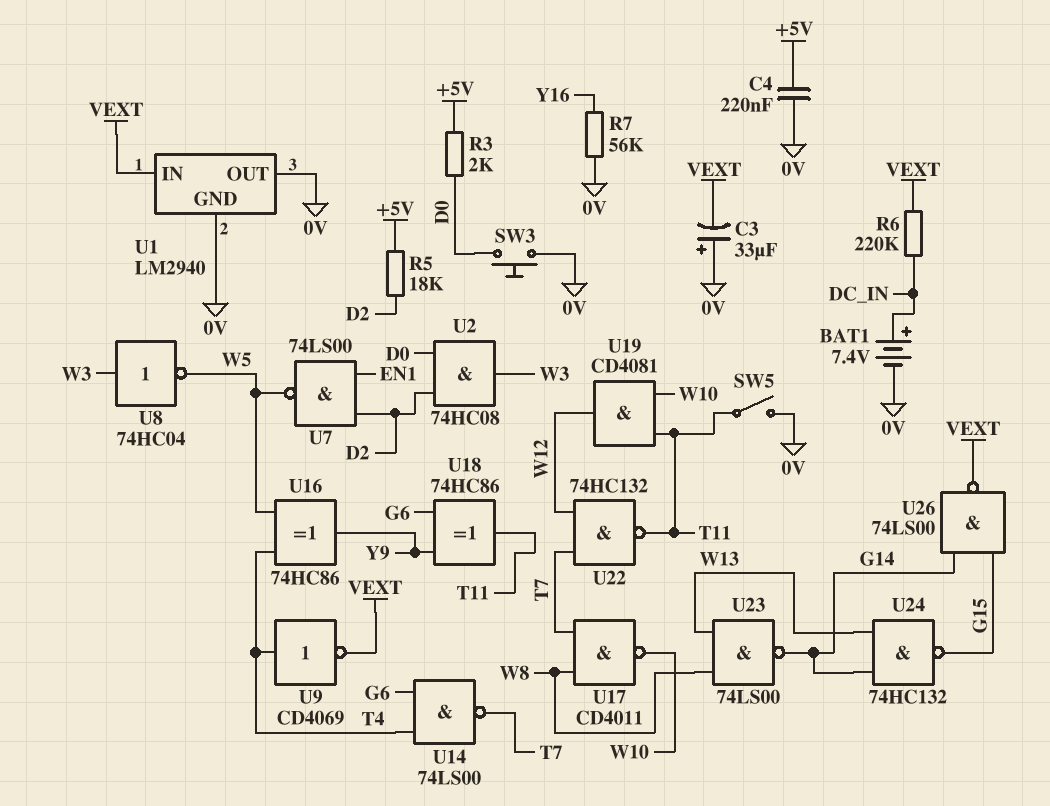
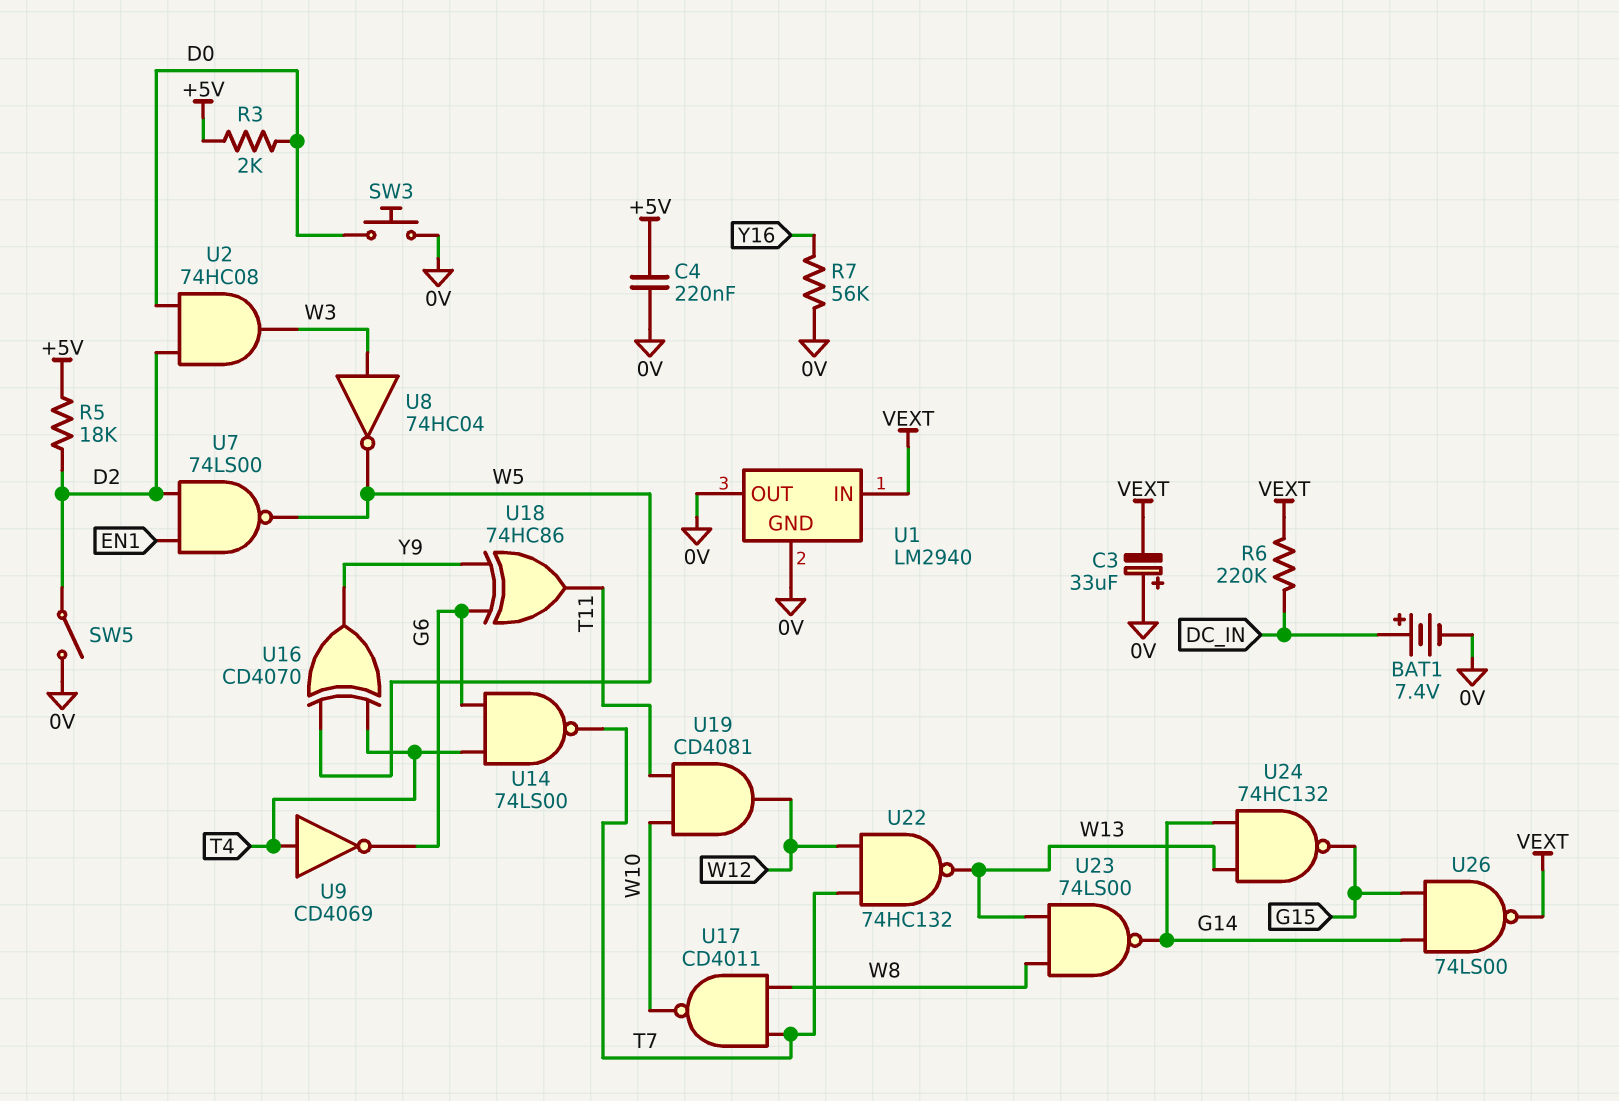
SW5: switch (0V, T11) -> switch (0V, D2)
U9: NOT CD4069 (in T4, out VEXT) -> NOT CD4069 (in T4, out G6)
U16: XOR 74HC86 (in T4, in W5, out Y9) -> XOR CD4070 (in T4, in W5, out Y9)
U22: NAND 74HC132 (in T7, in W12, out T11) -> NAND 74HC132 (in T7, in W12, out W13)

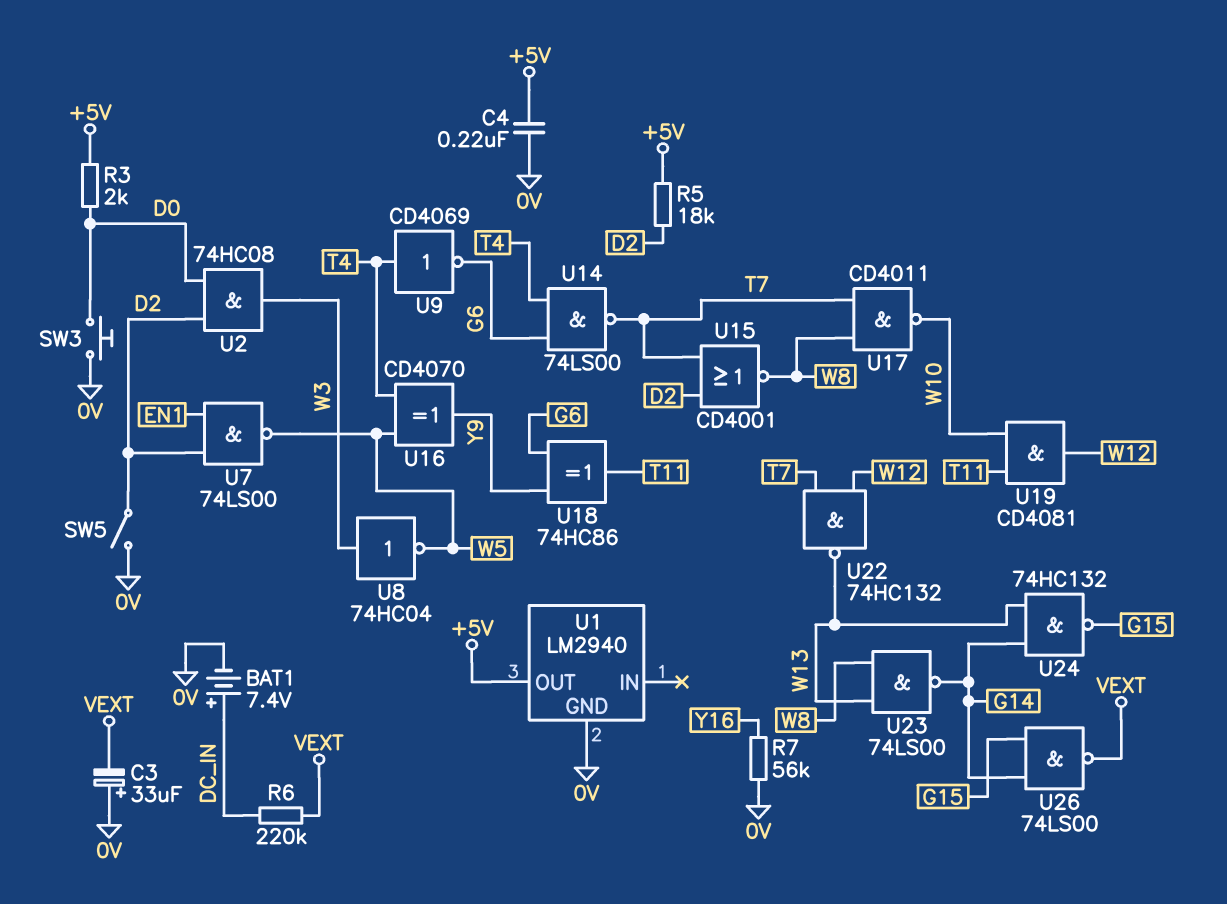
U1 pin IN: VEXT -> none
U1 pin OUT: 0V -> +5V
U15: none -> NOR CD4001 (in D2, in T7, out W8)

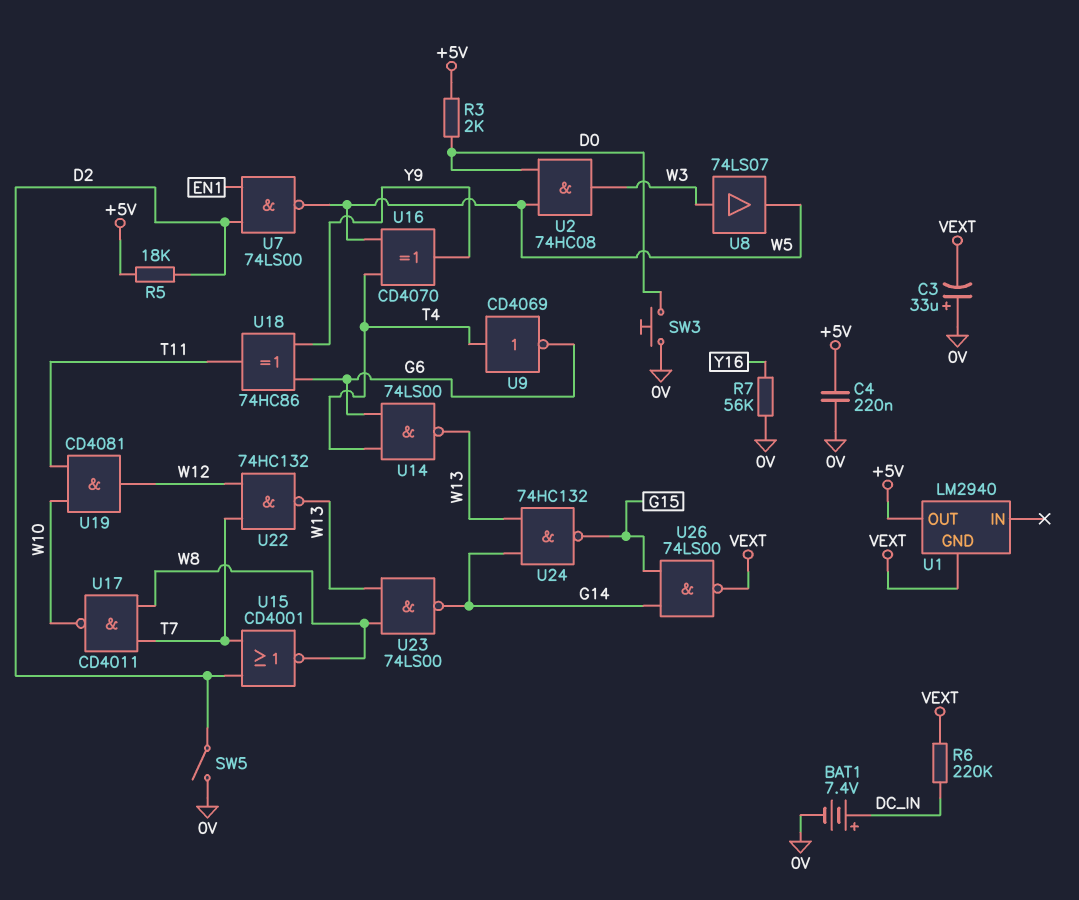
U1 pin GND: 0V -> VEXT
U2: AND 74HC08 (in D0, in D2, out W3) -> AND 74HC08 (in D0, in W5, out W3)
U8: NOT 74HC04 (in W3, out W5) -> buffer 74LS07 (in W3, out W5)
U14: NAND 74LS00 (in G6, in T4, out T7) -> NAND 74LS00 (in G6, in T4, out W13)

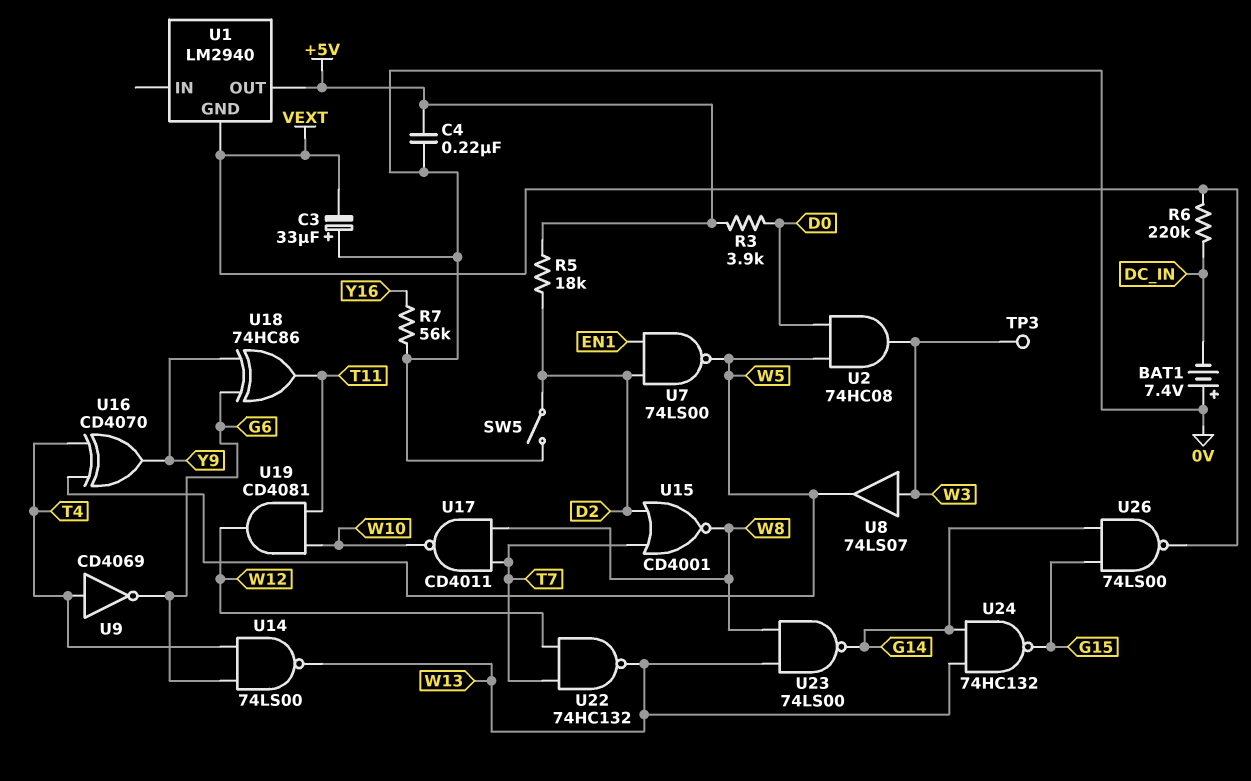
BAT1: 7.4V (plus DC_IN, minus 0V) -> 7.4V (plus 0V, minus DC_IN)
R3: 2k (+5V, D0) -> 3.9k (+5V, D0)
SW3: button (0V, D0) -> none
TP3: none -> test point (W3)

